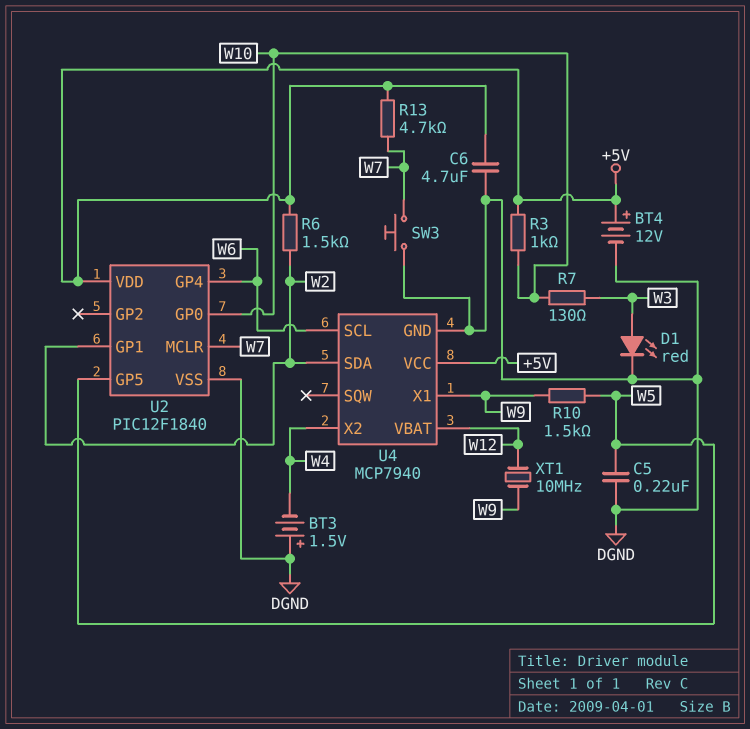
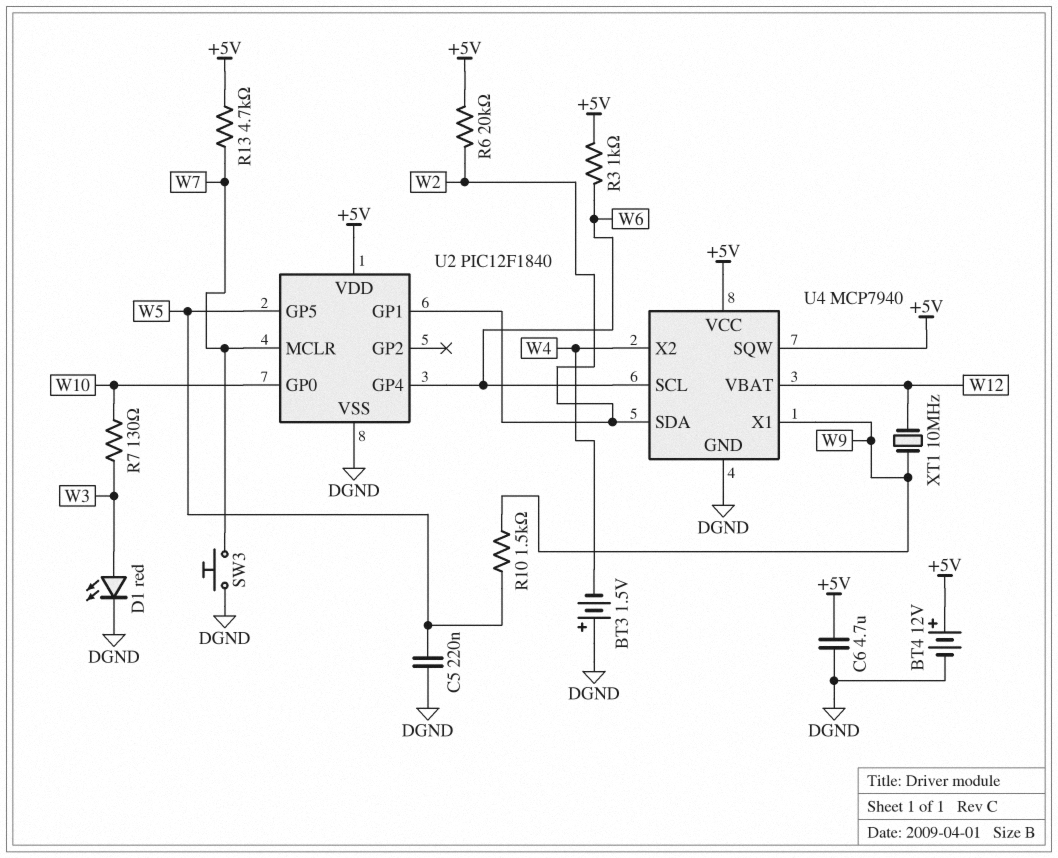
R3: 1k (+5V, W10) -> 1k (+5V, W6)
R6: 1.5k (+5V, W2) -> 20k (+5V, W2)
U4 pin SQW: none -> +5V

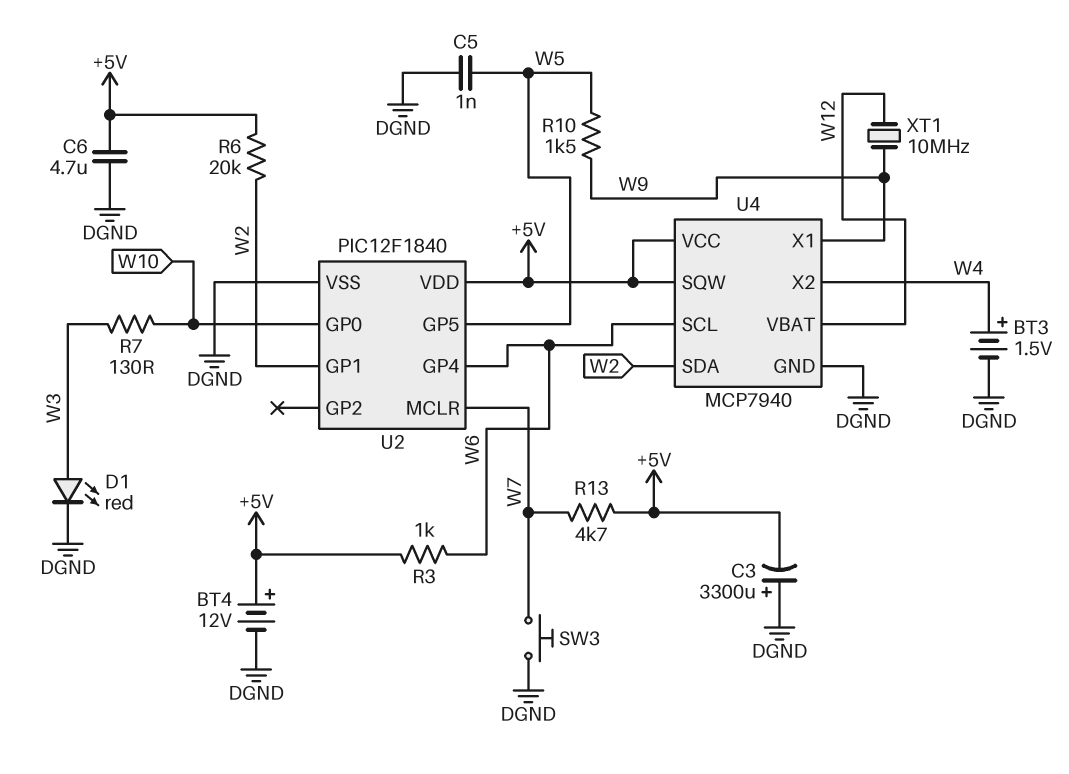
BT3: 1.5V (plus DGND, minus W4) -> 1.5V (plus W4, minus DGND)
C3: none -> 3300uF (plus DGND, minus +5V)
C5: 220nF (DGND, W5) -> 1nF (DGND, W5)

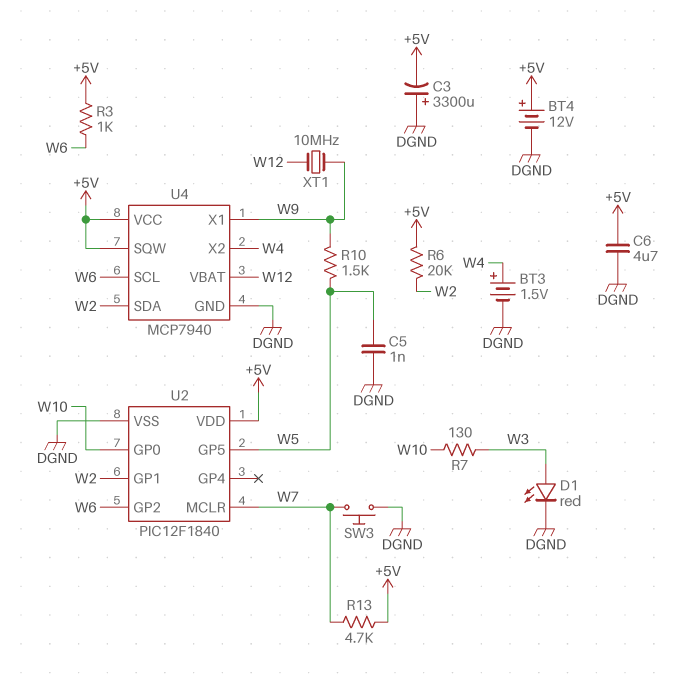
U2 pin GP2: none -> W6
U2 pin GP4: W6 -> none

